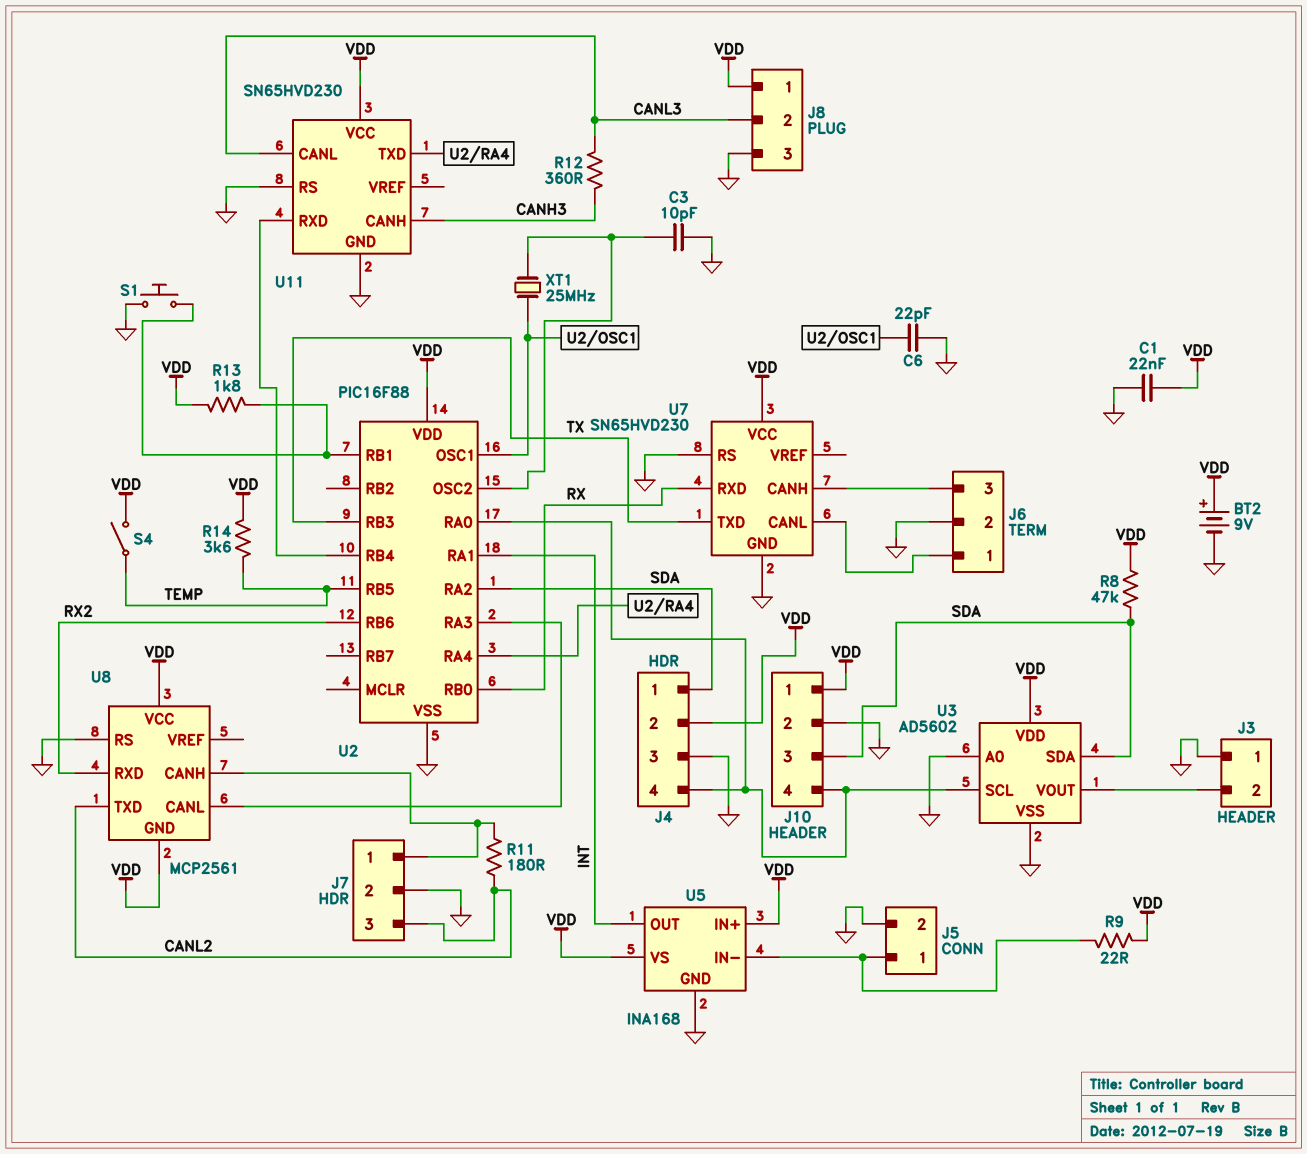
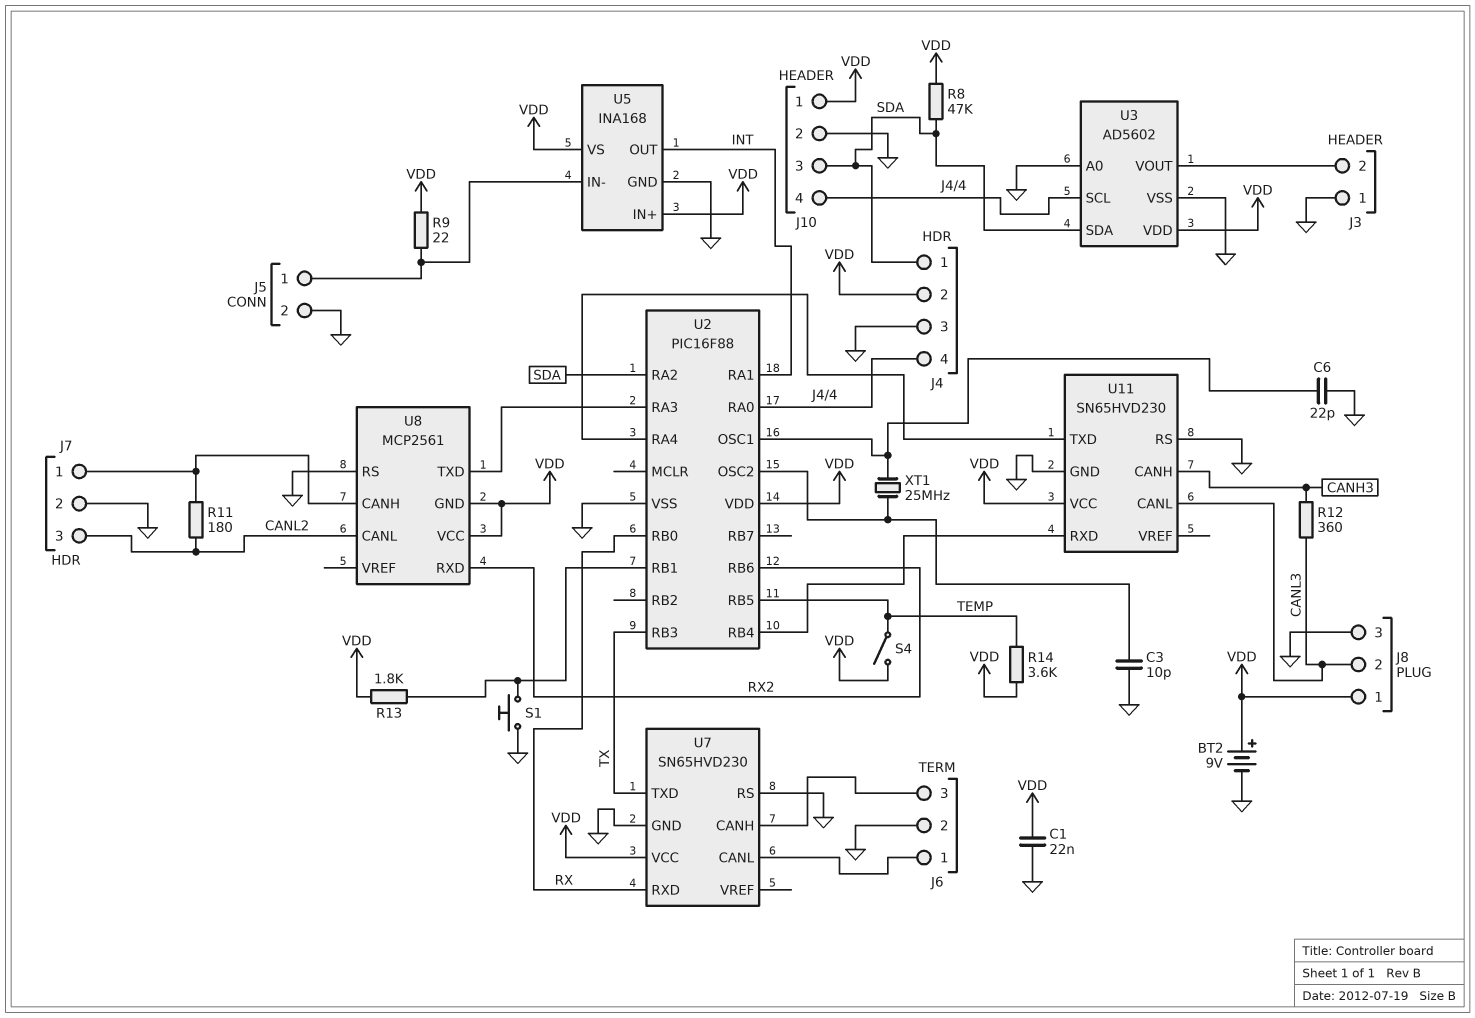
U8 pin CANL: U2/RA3 -> CANL2
U8 pin TXD: CANL2 -> U2/RA3

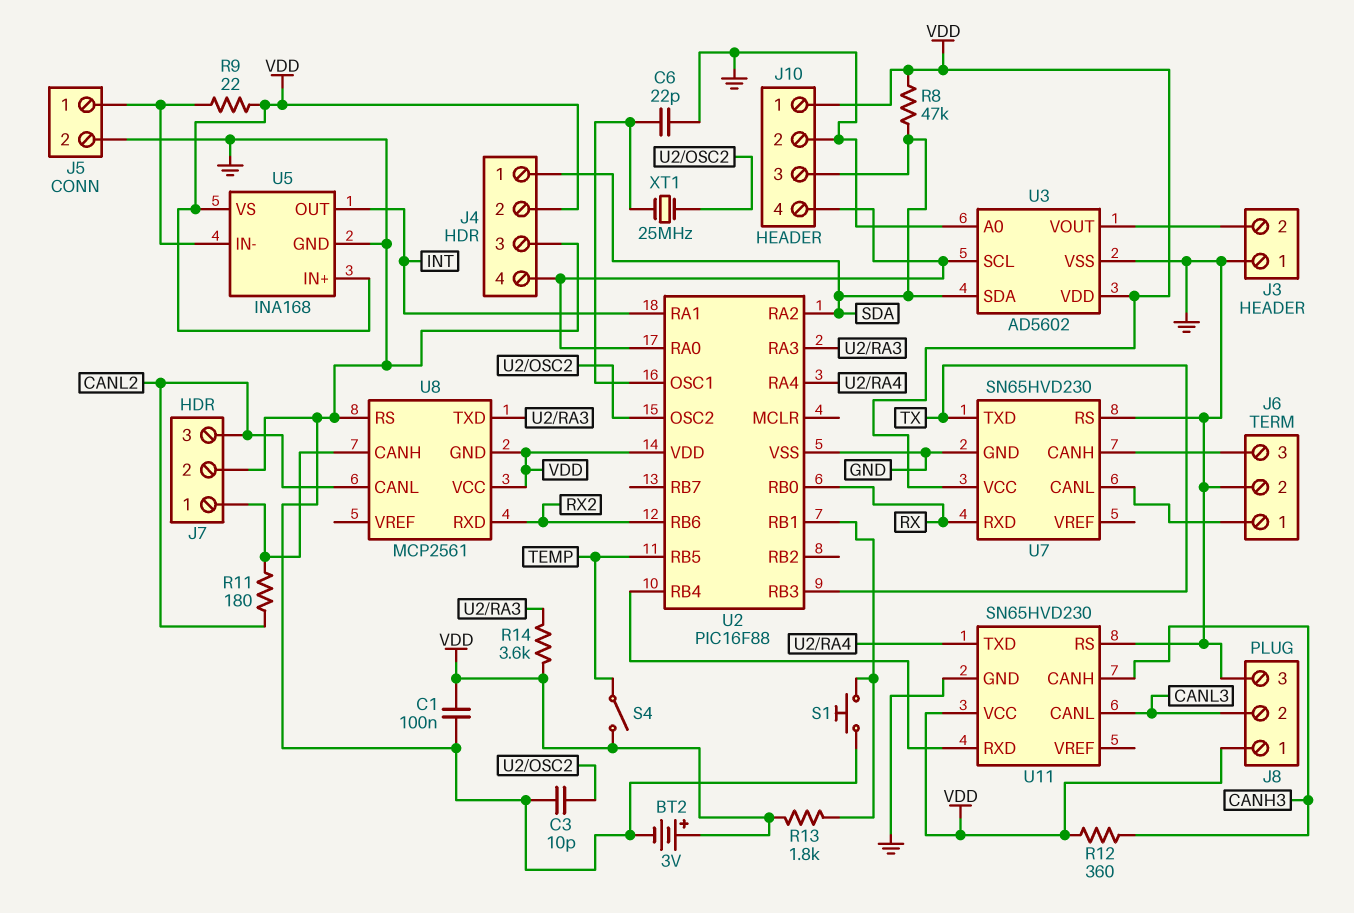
BT2: 9V (plus VDD, minus GND) -> 3V (plus VDD, minus GND)
C1: 22nF (GND, VDD) -> 100nF (GND, VDD)
R12: 360 (CANH3, CANL3) -> 360 (CANH3, VDD)
R14: 3.6k (TEMP, VDD) -> 3.6k (U2/RA3, VDD)

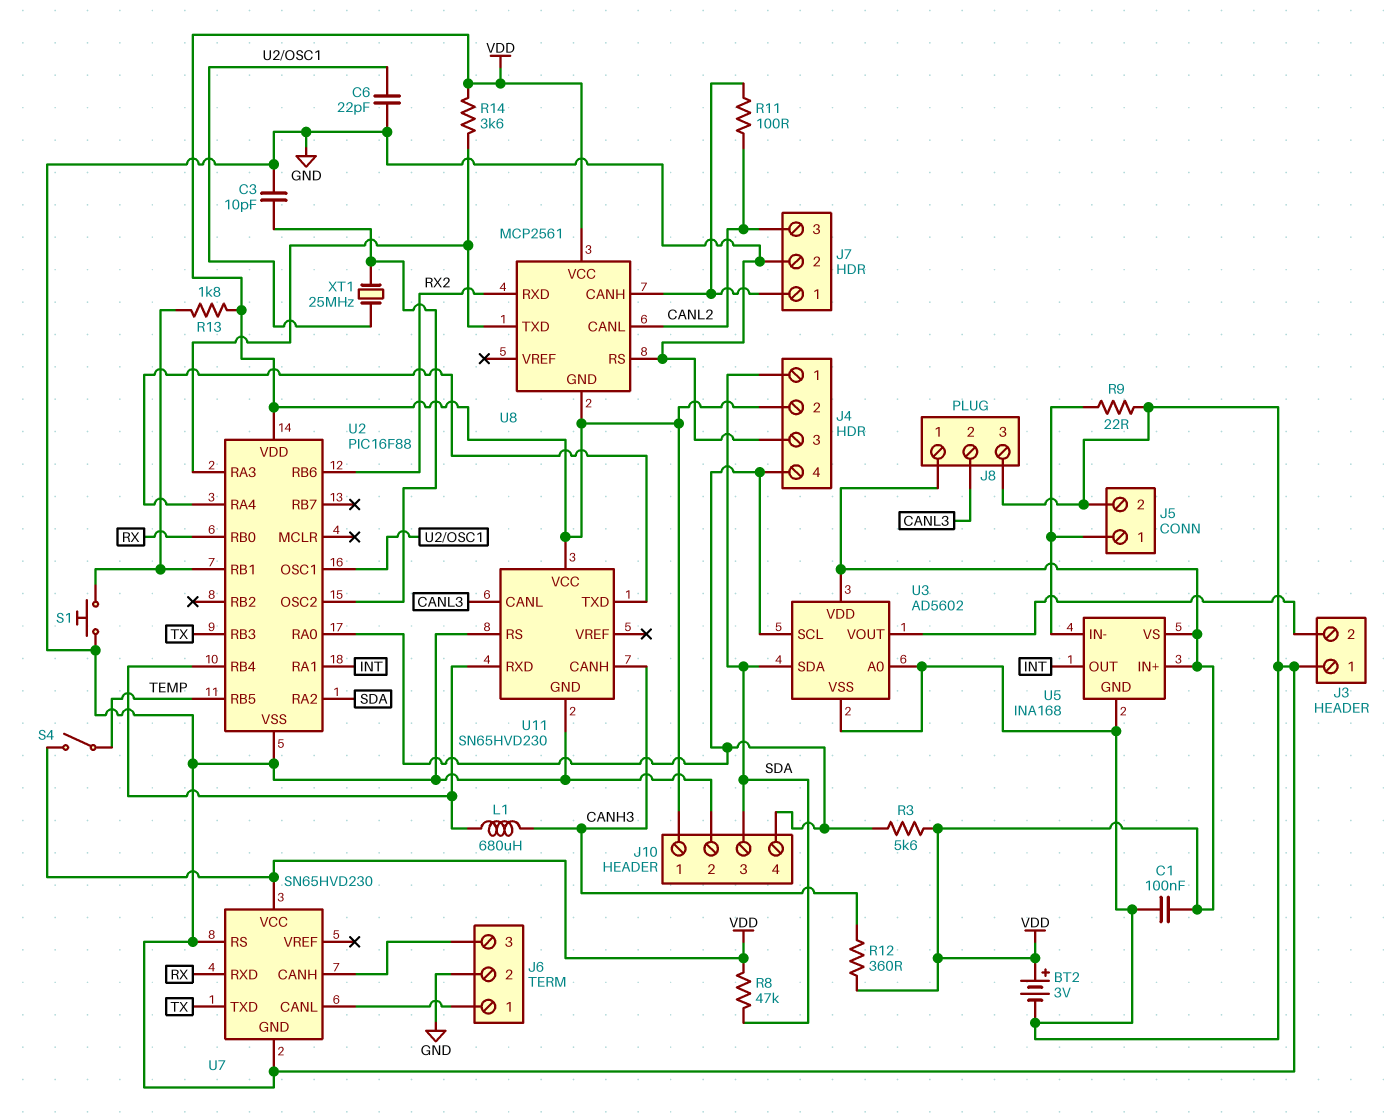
L1: none -> 680uH (CANH3, U2/RB4)
R3: none -> 5.6k (J4/4, VDD)
R9: 22 (J5/1, VDD) -> 22 (GND, J5/1)
R11: 180 (CANL2, J7/1) -> 100 (CANL2, J7/1)

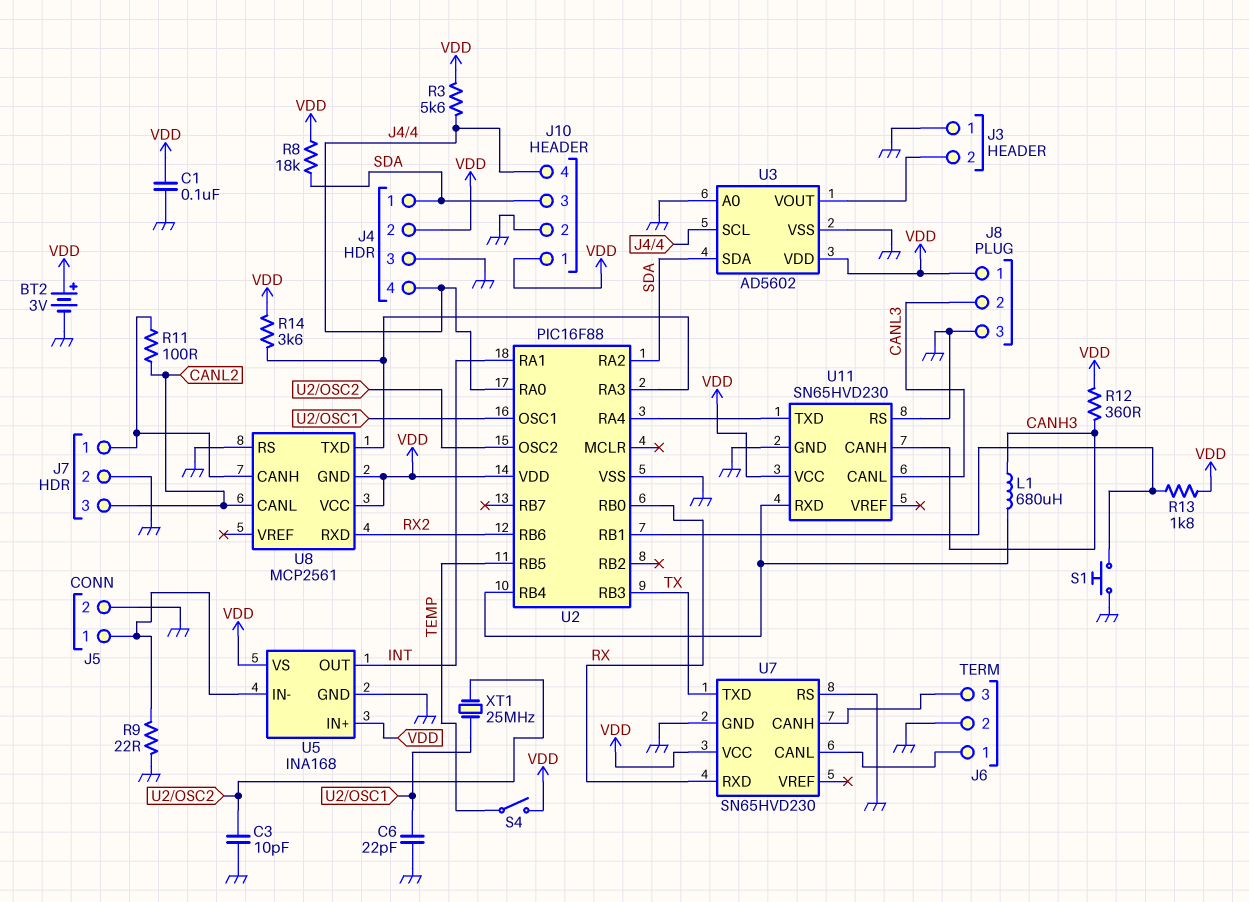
R8: 47k (SDA, VDD) -> 18k (SDA, VDD)

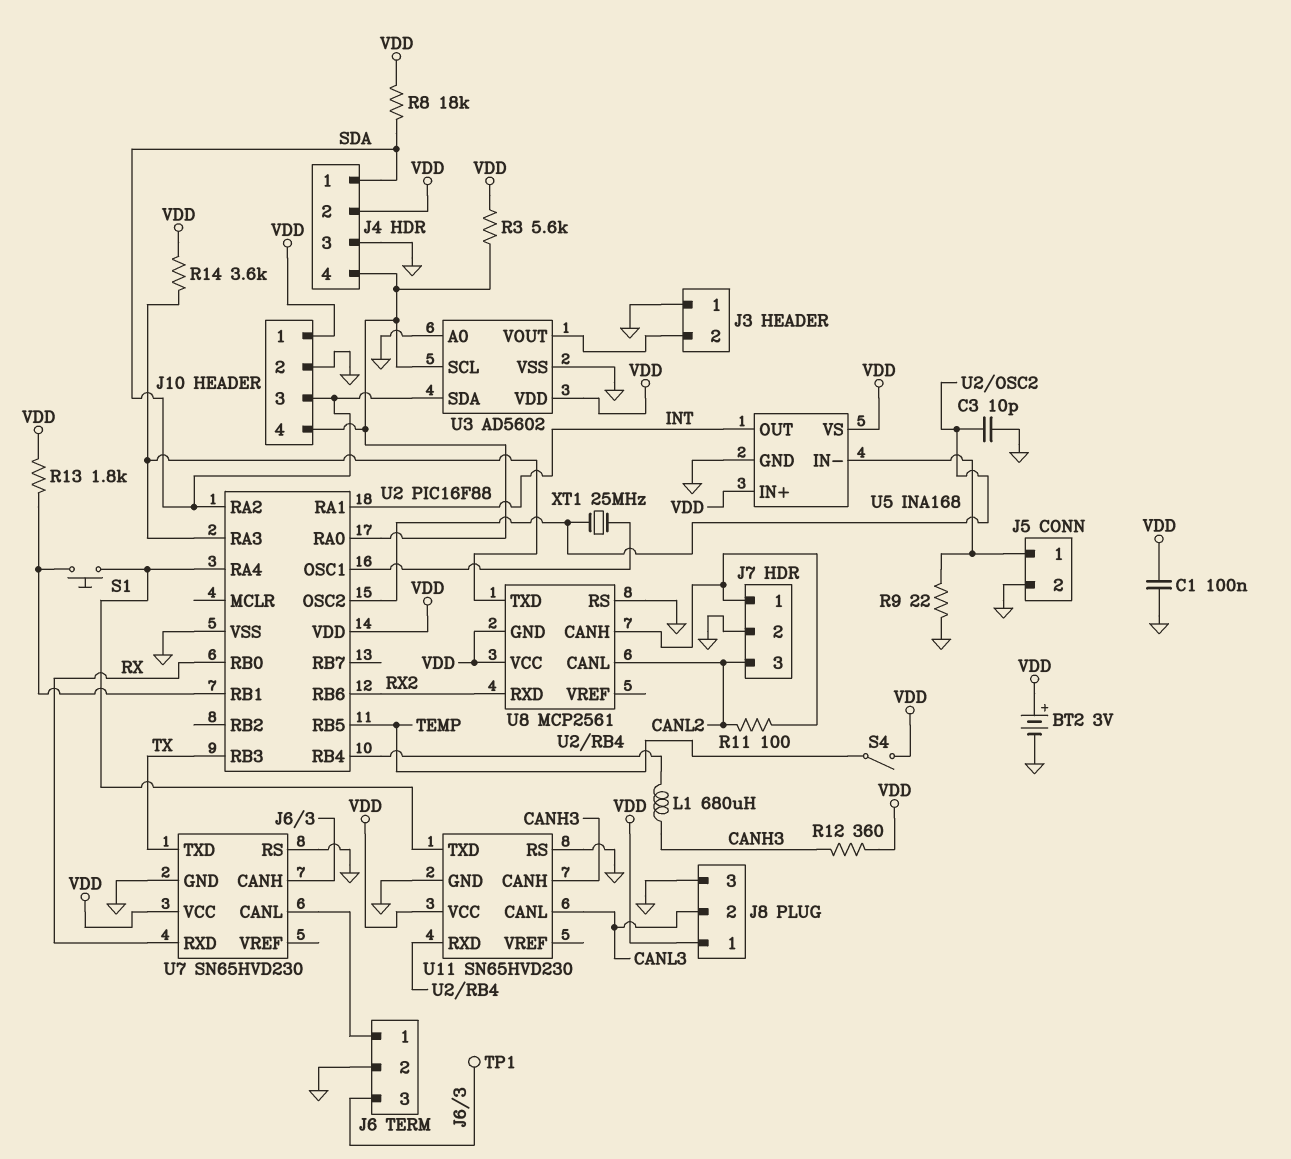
C6: 22pF (GND, U2/OSC1) -> none
S1: button (GND, U2/RB1) -> button (U2/RA4, U2/RB1)
TP1: none -> test point (J6/3)

